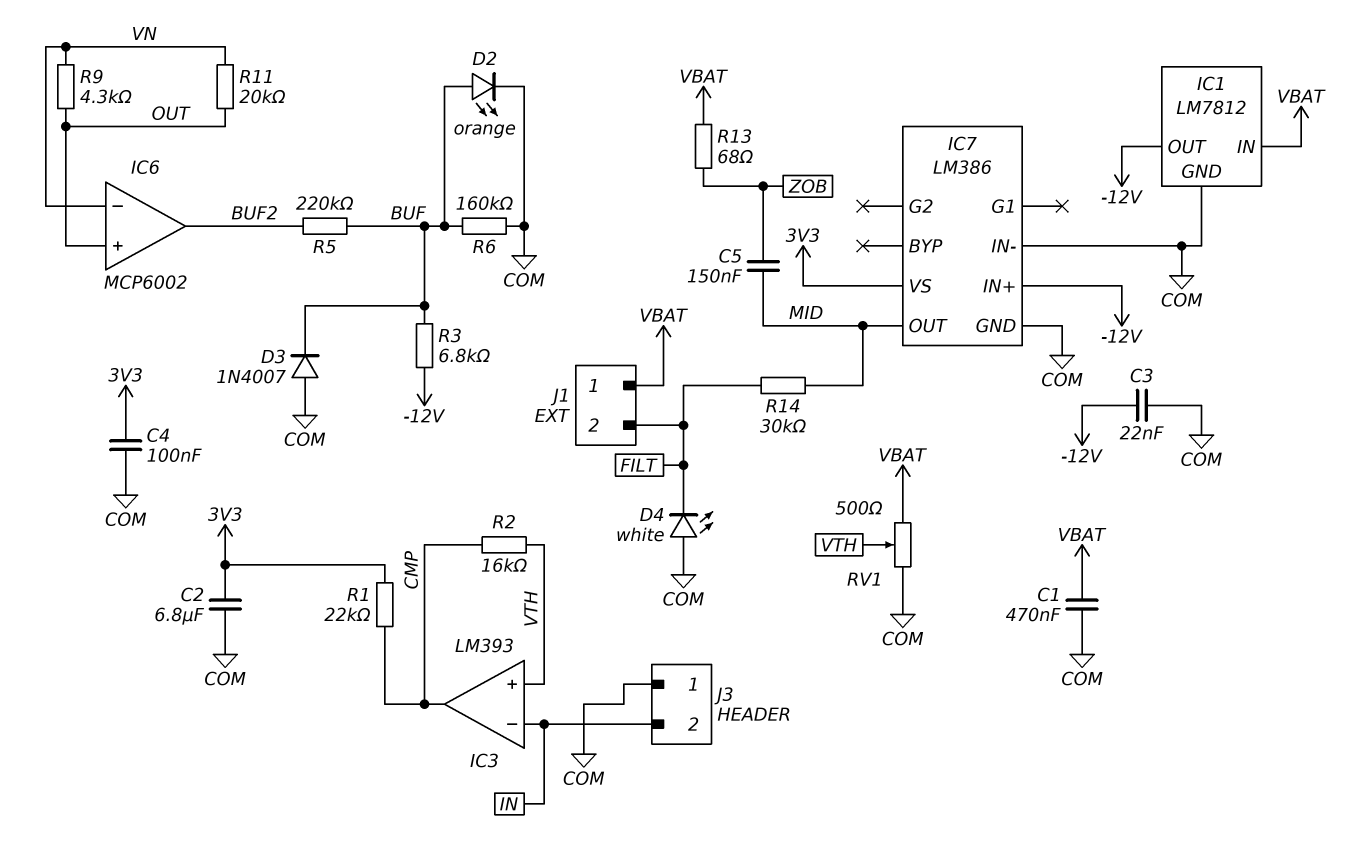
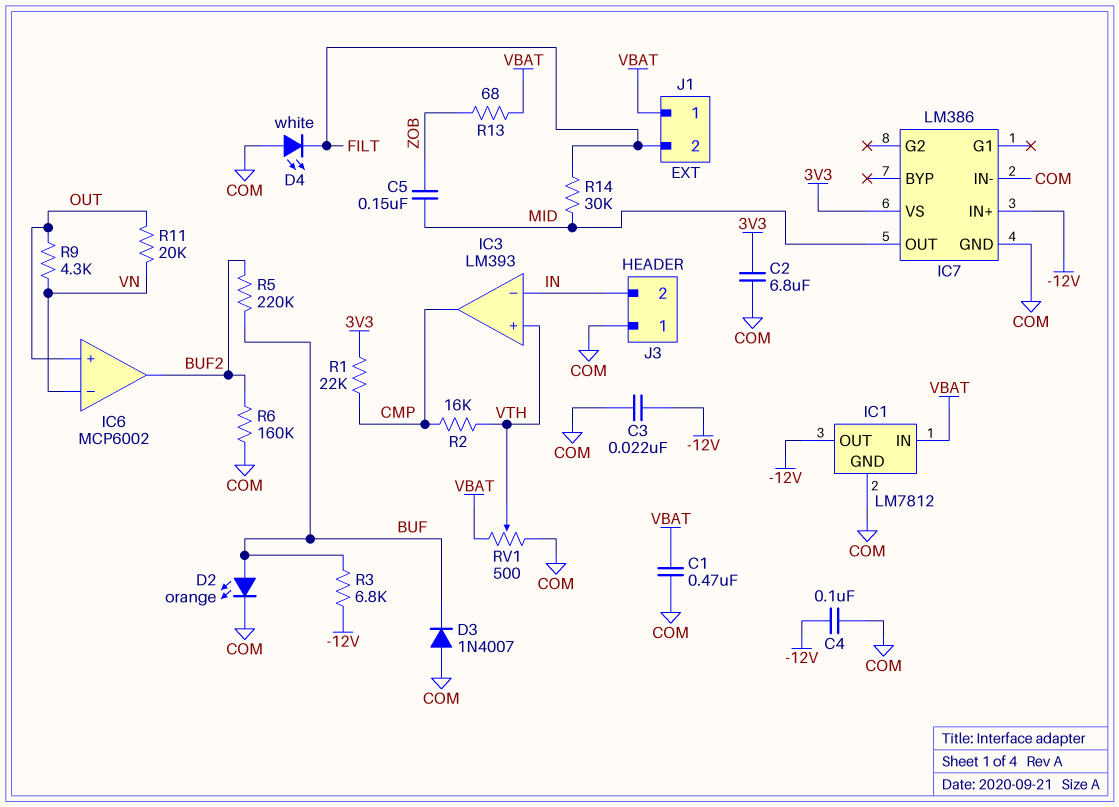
C4: 100nF (3V3, COM) -> 100nF (-12V, COM)
R6: 160k (BUF, COM) -> 160k (BUF2, COM)

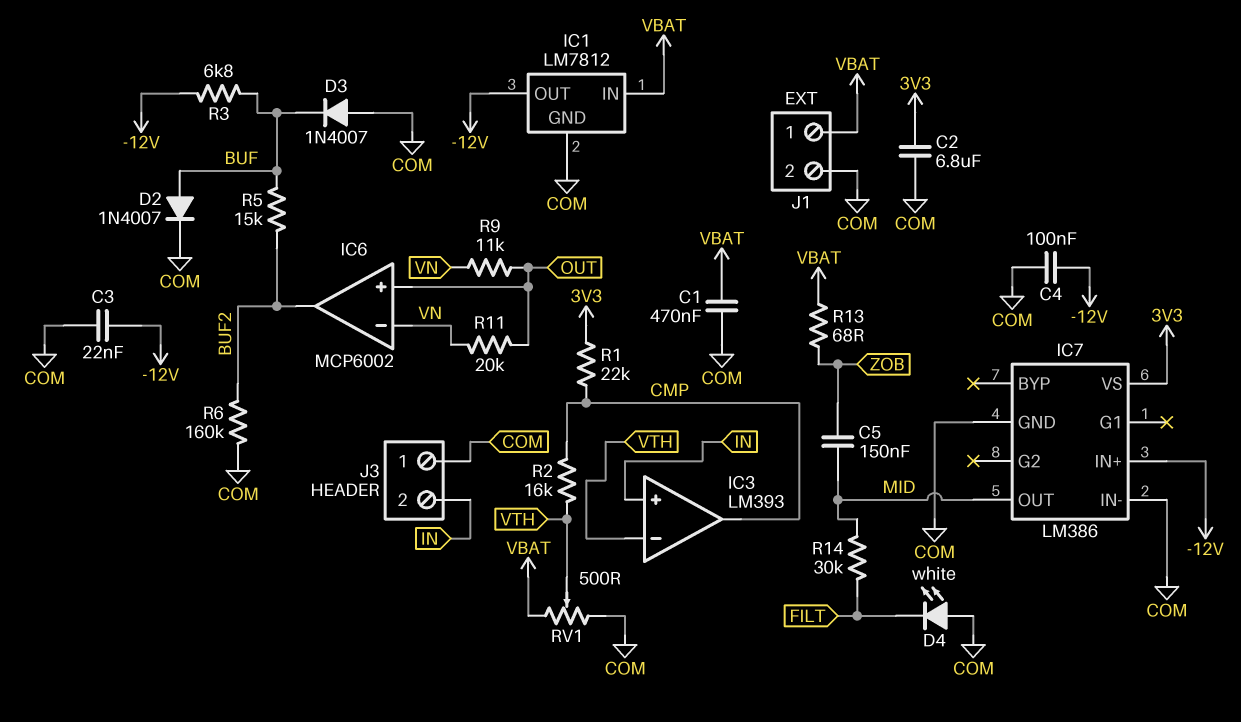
D2: LED orange (A BUF, K COM) -> diode 1N4007 (A BUF, K COM)
IC3 pin in+: VTH -> IN
IC3 pin in-: IN -> VTH
J1 pin 2: FILT -> COM
R5: 220k (BUF, BUF2) -> 15k (BUF, BUF2)
R9: 4.3k (OUT, VN) -> 11k (OUT, VN)

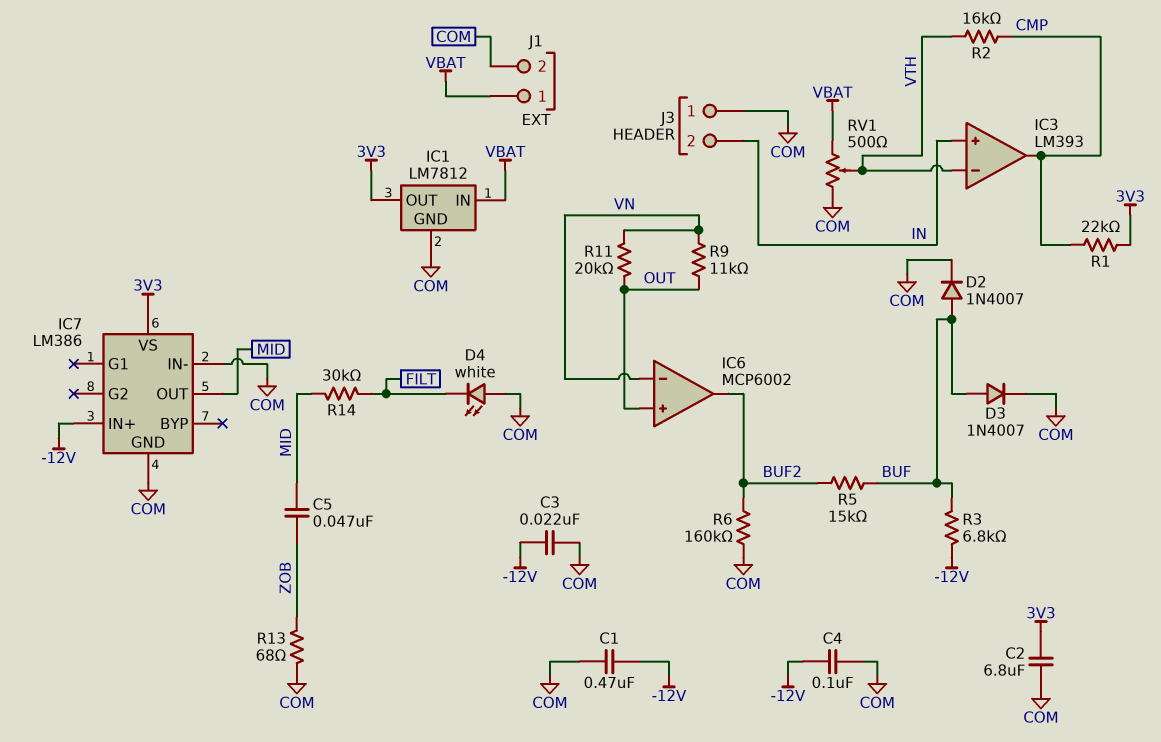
C1: 470nF (COM, VBAT) -> 470nF (-12V, COM)
C5: 150nF (MID, ZOB) -> 47nF (MID, ZOB)
D3: diode 1N4007 (A COM, K BUF) -> diode 1N4007 (A BUF, K COM)
IC1 pin OUT: -12V -> 3V3
R13: 68 (VBAT, ZOB) -> 68 (COM, ZOB)

